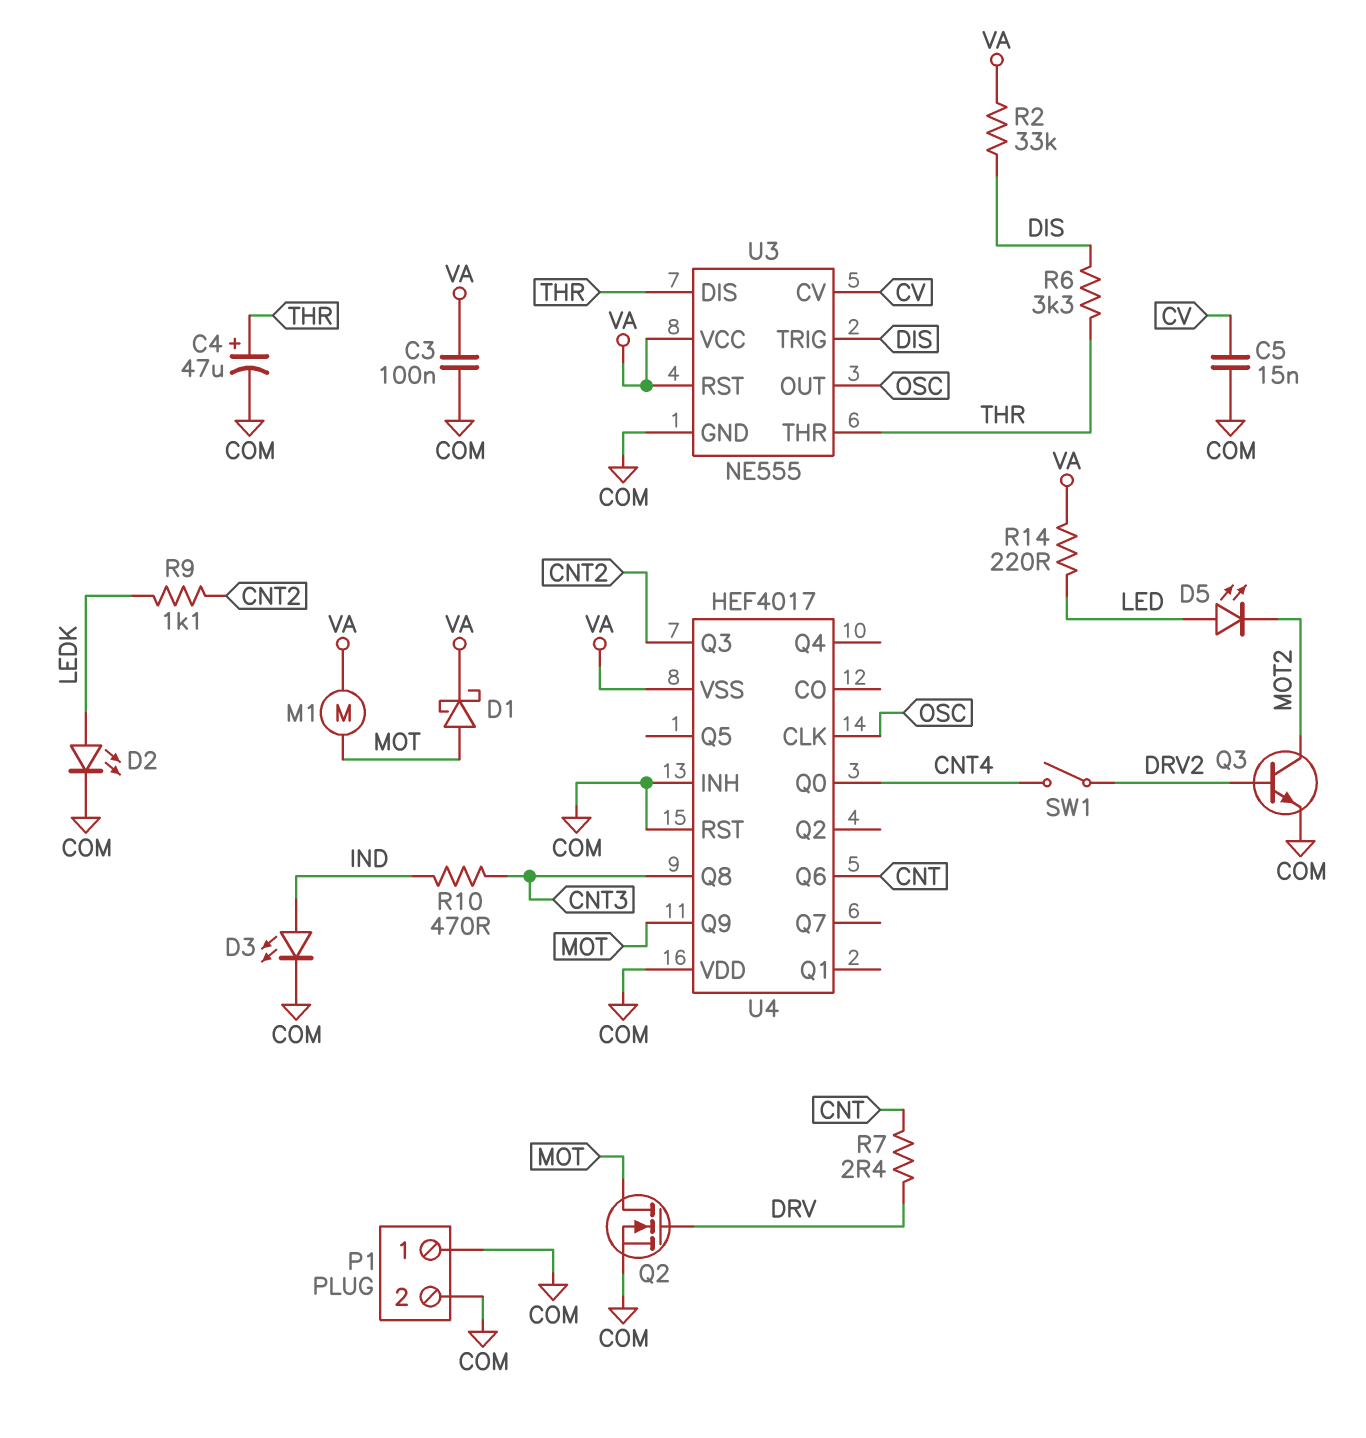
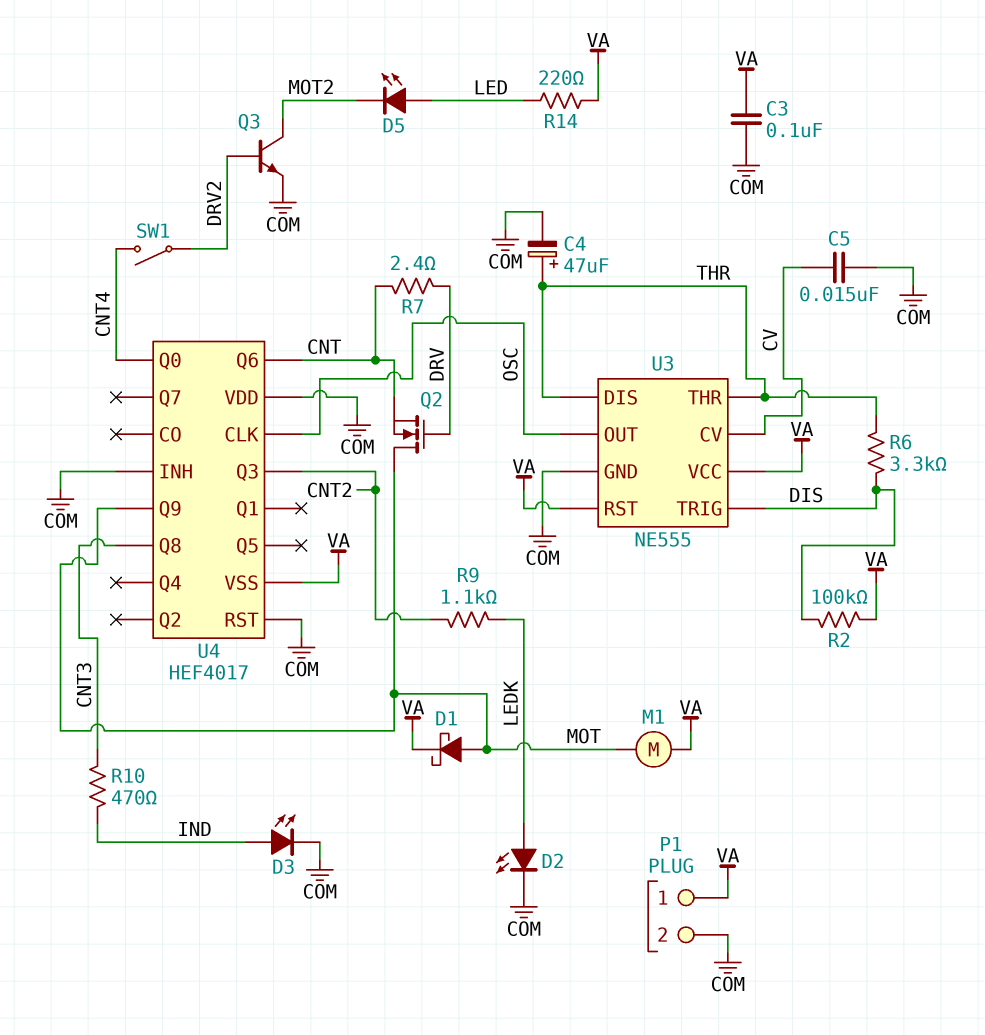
P1 pin 1: COM -> VA
Q2: NMOS (G DRV, D MOT, S COM) -> NMOS (G DRV, D MOT, S CNT)
R2: 33k (DIS, VA) -> 100k (DIS, VA)

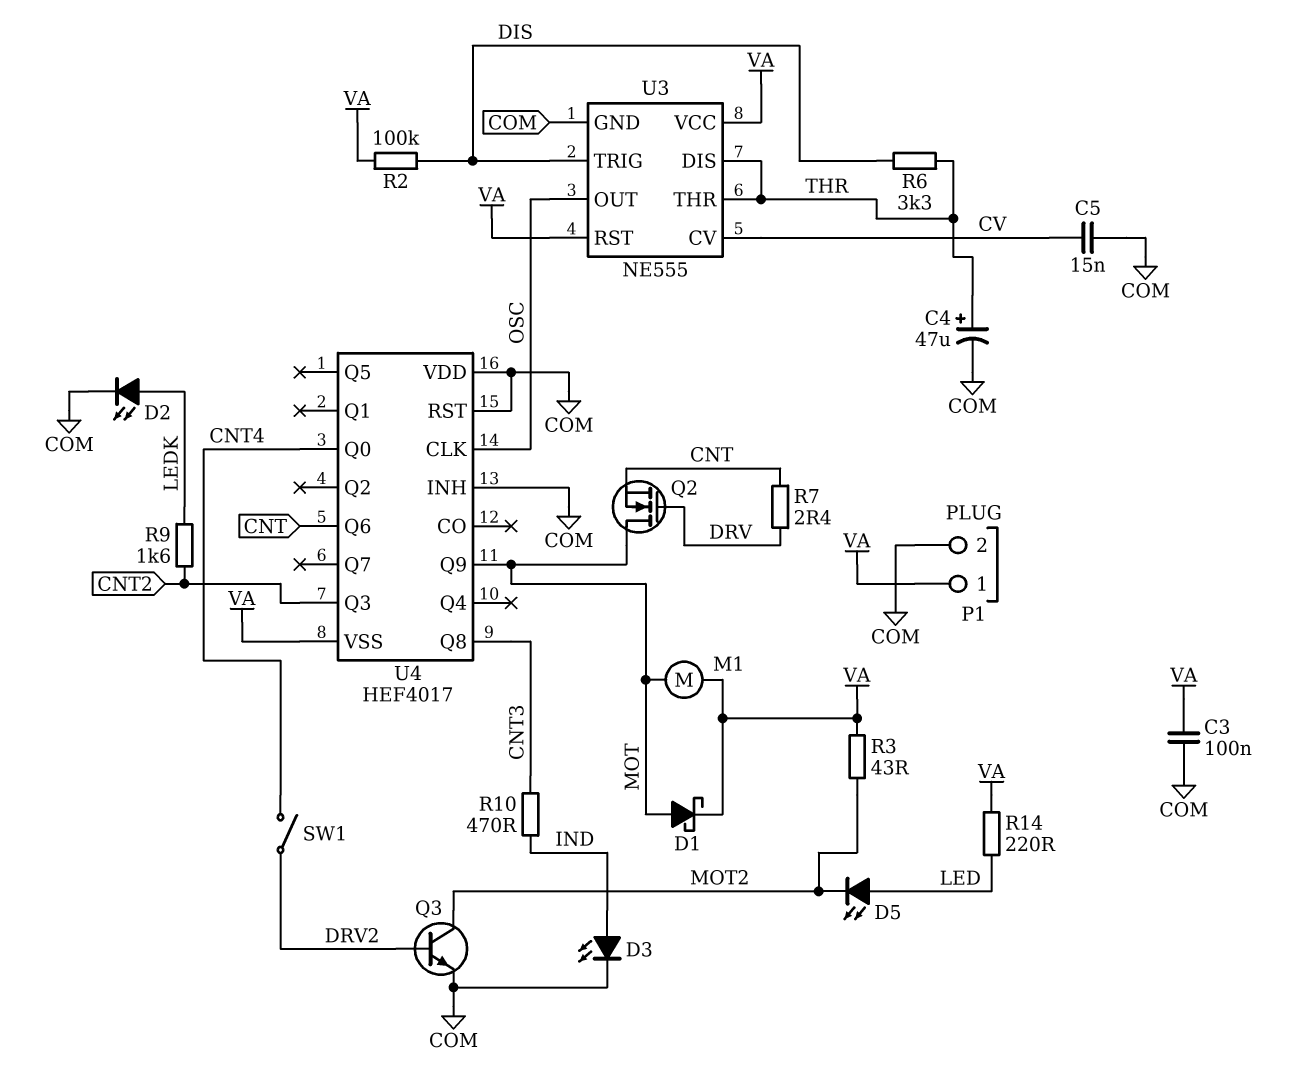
R3: none -> 43 (MOT2, VA)
R9: 1.1k (CNT2, LEDK) -> 1.6k (CNT2, LEDK)

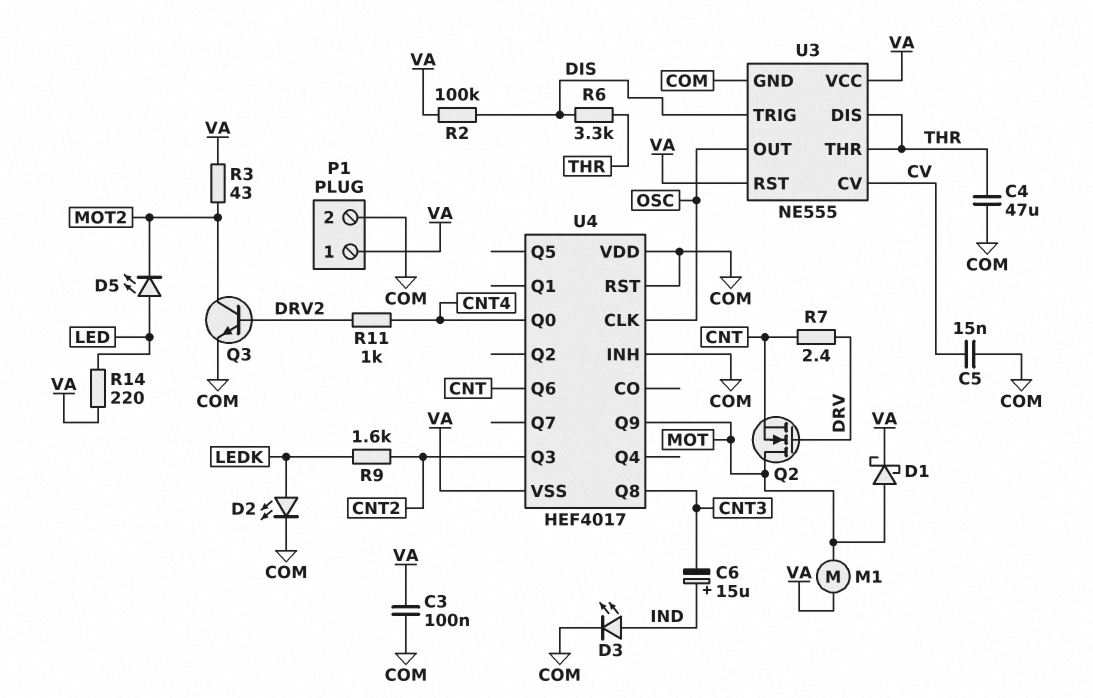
C4: 47uF (plus THR, minus COM) -> 47uF (COM, THR)
C6: none -> 15uF (plus IND, minus CNT3)
R10: 470 (CNT3, IND) -> none
R11: none -> 1k (CNT4, DRV2)
SW1: switch (CNT4, DRV2) -> none

